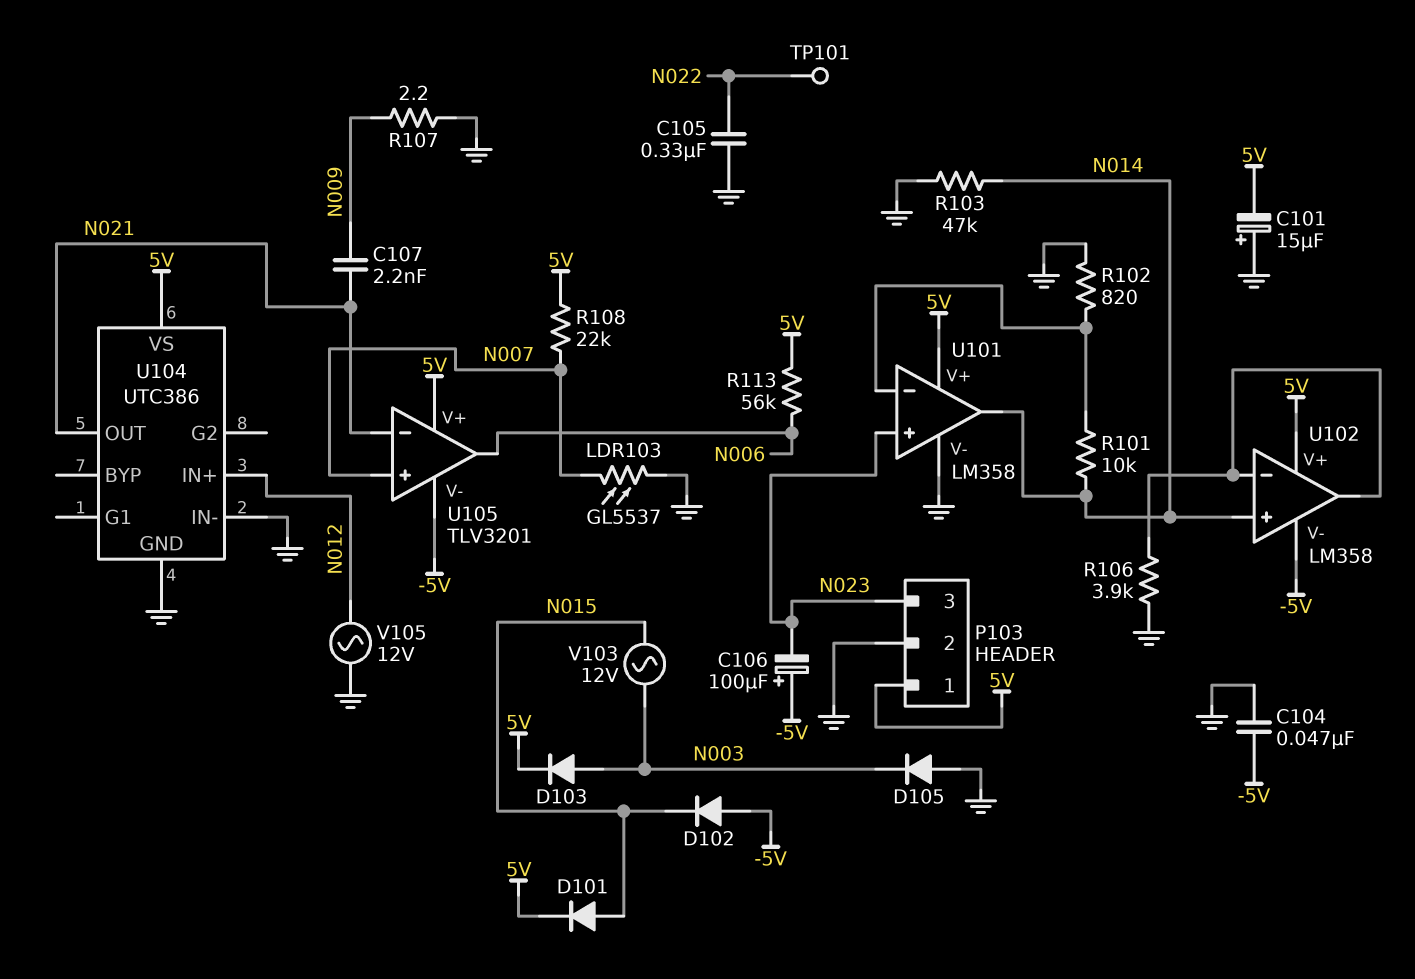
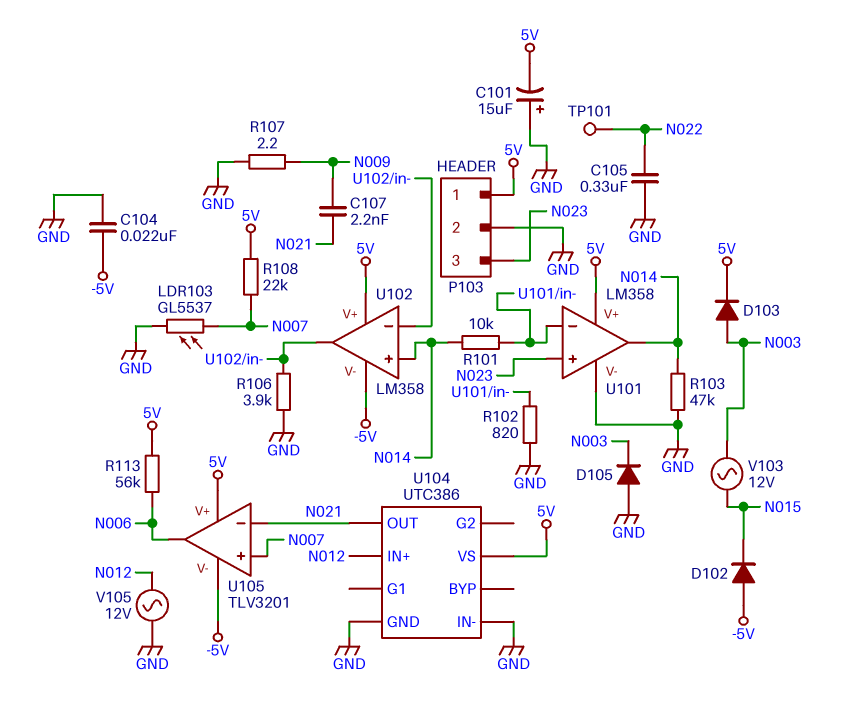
C104: 47nF (-5V, GND) -> 22nF (-5V, GND)
C106: 100uF (plus -5V, minus N023) -> none
D101: diode (A N015, K 5V) -> none

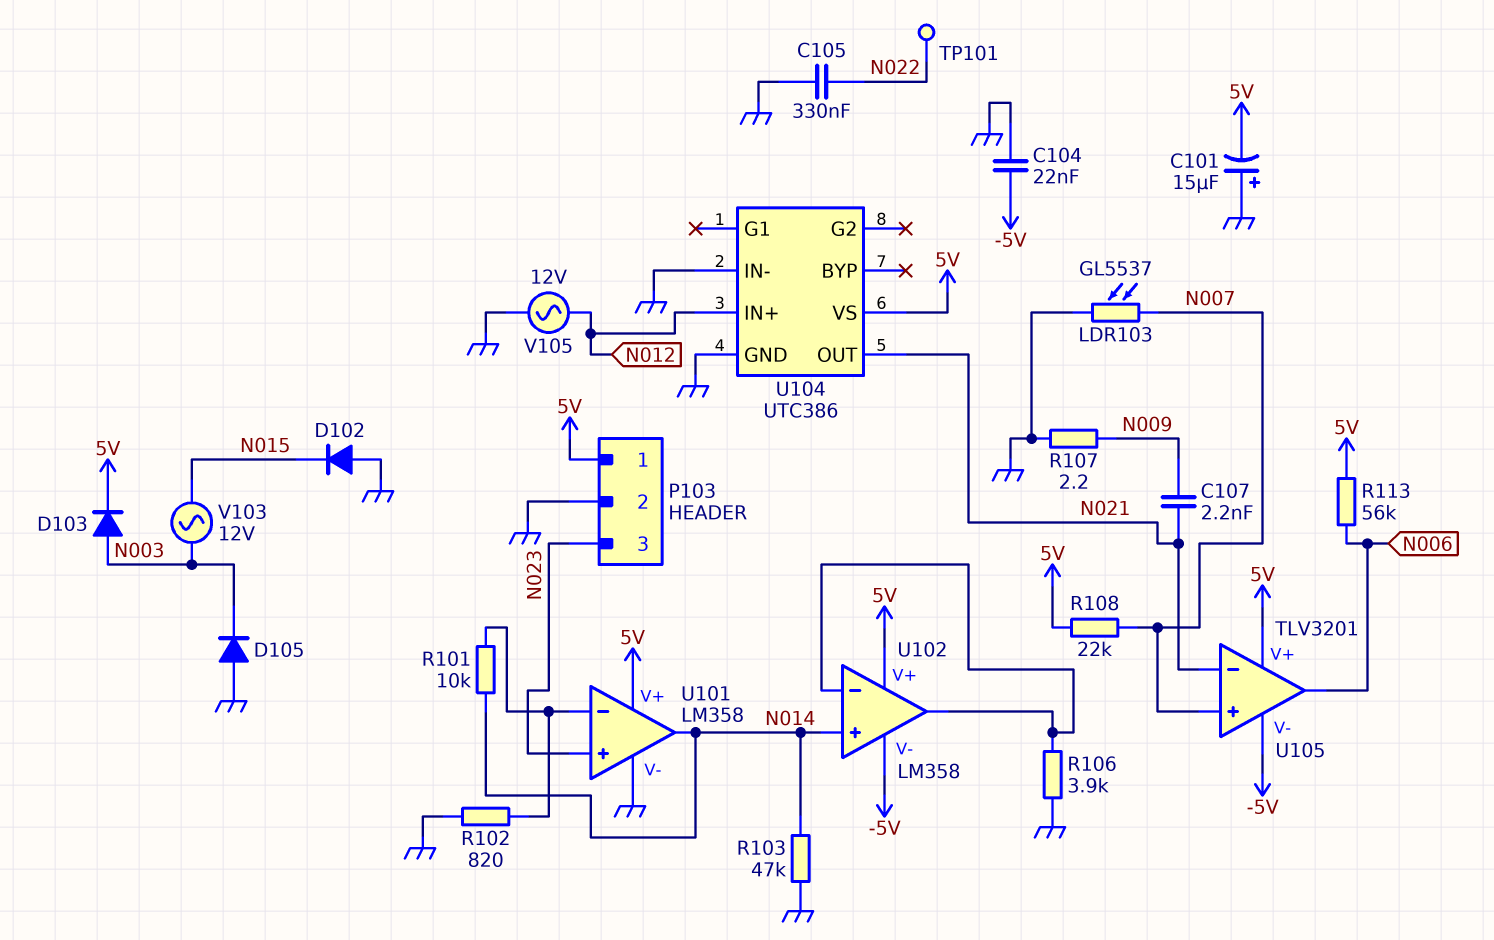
D102: diode (A -5V, K N015) -> diode (A GND, K N015)

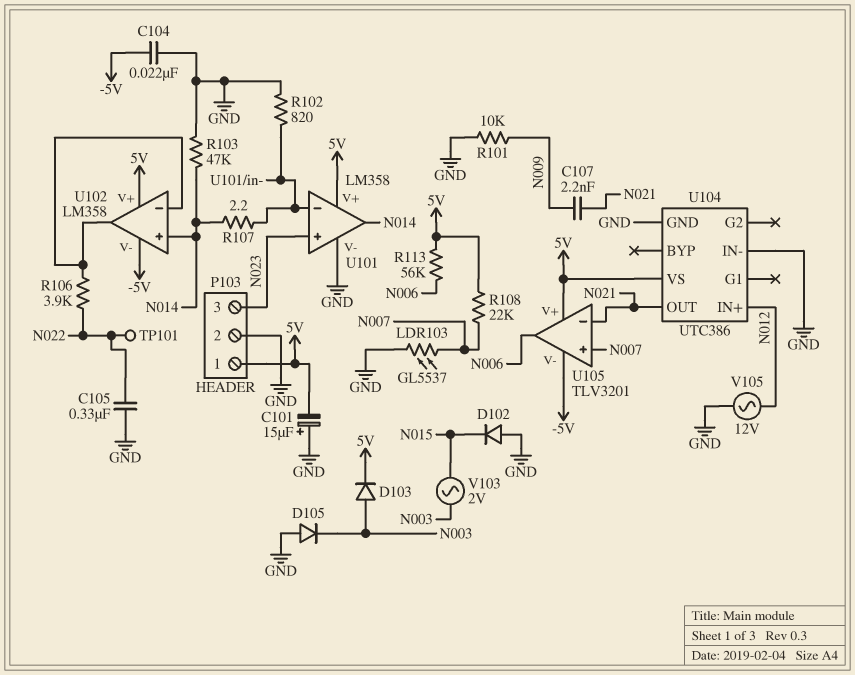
R101: 10k (N014, U101/in-) -> 10k (GND, N009)
R106: 3.9k (GND, U102/in-) -> 3.9k (N022, U102/in-)
R107: 2.2 (GND, N009) -> 2.2 (N014, U101/in-)
V103: AC 12V (N003, N015) -> AC 2V (N003, N015)

